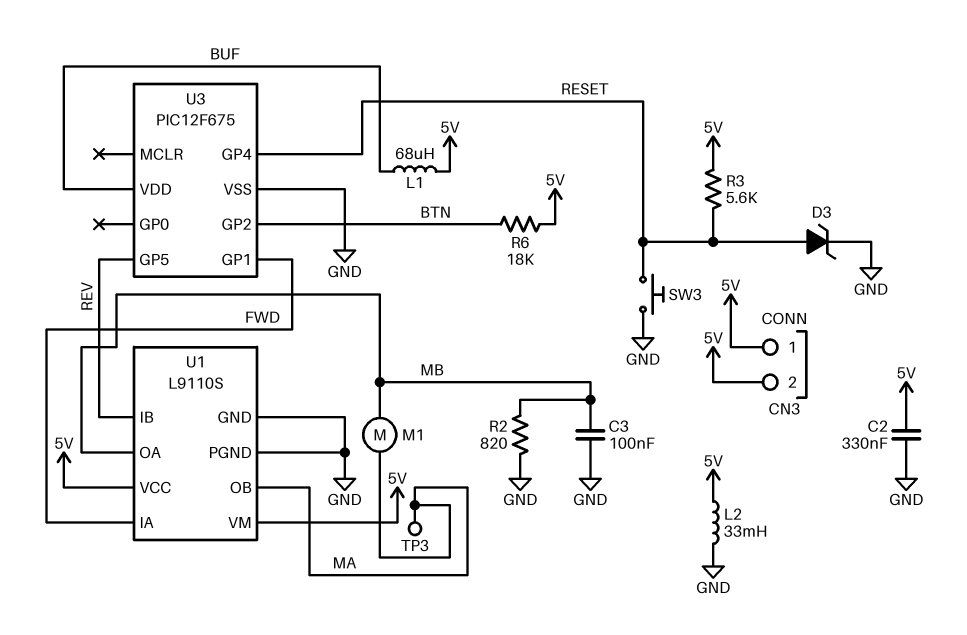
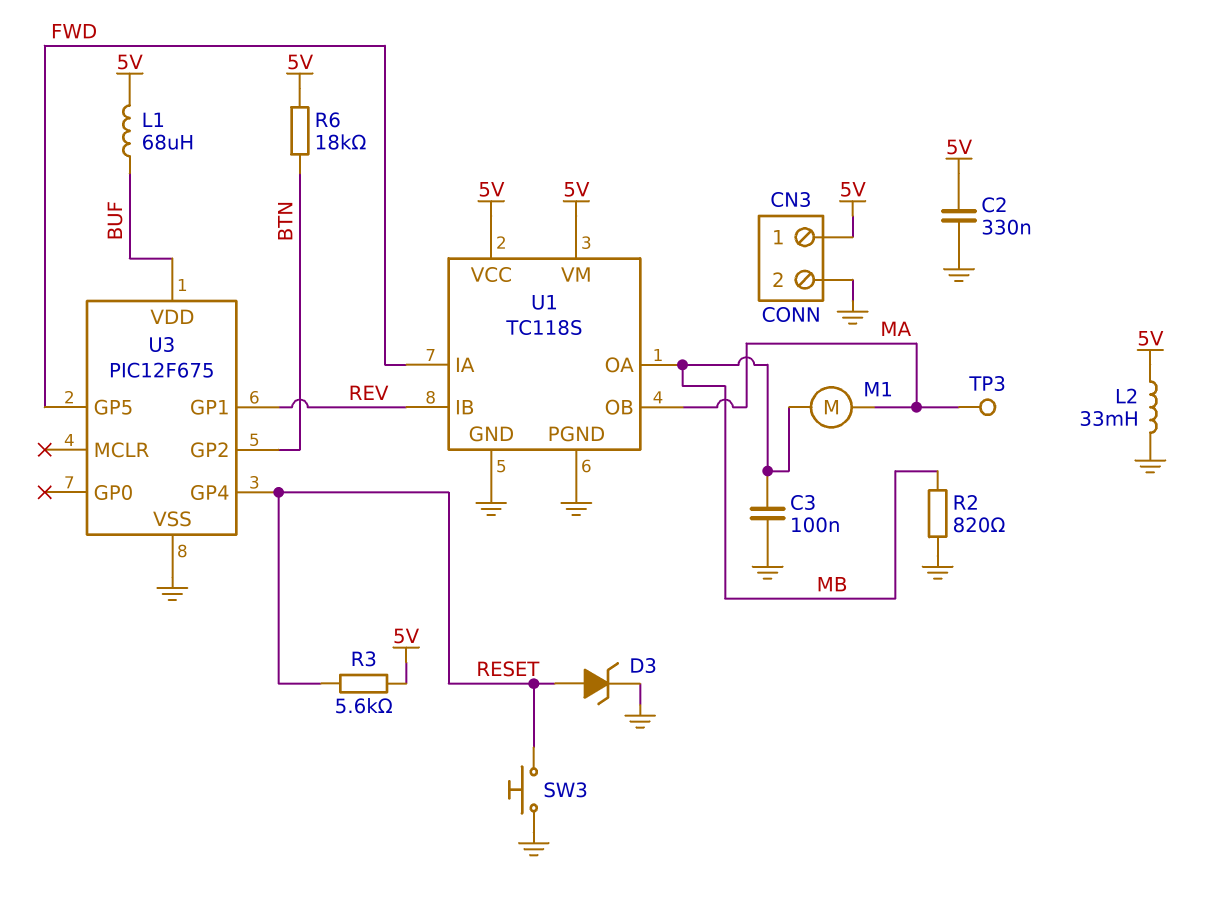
CN3 pin 2: 5V -> GND
U1: L9110S -> TC118S
U3 pin GP1: FWD -> REV
U3 pin GP5: REV -> FWD

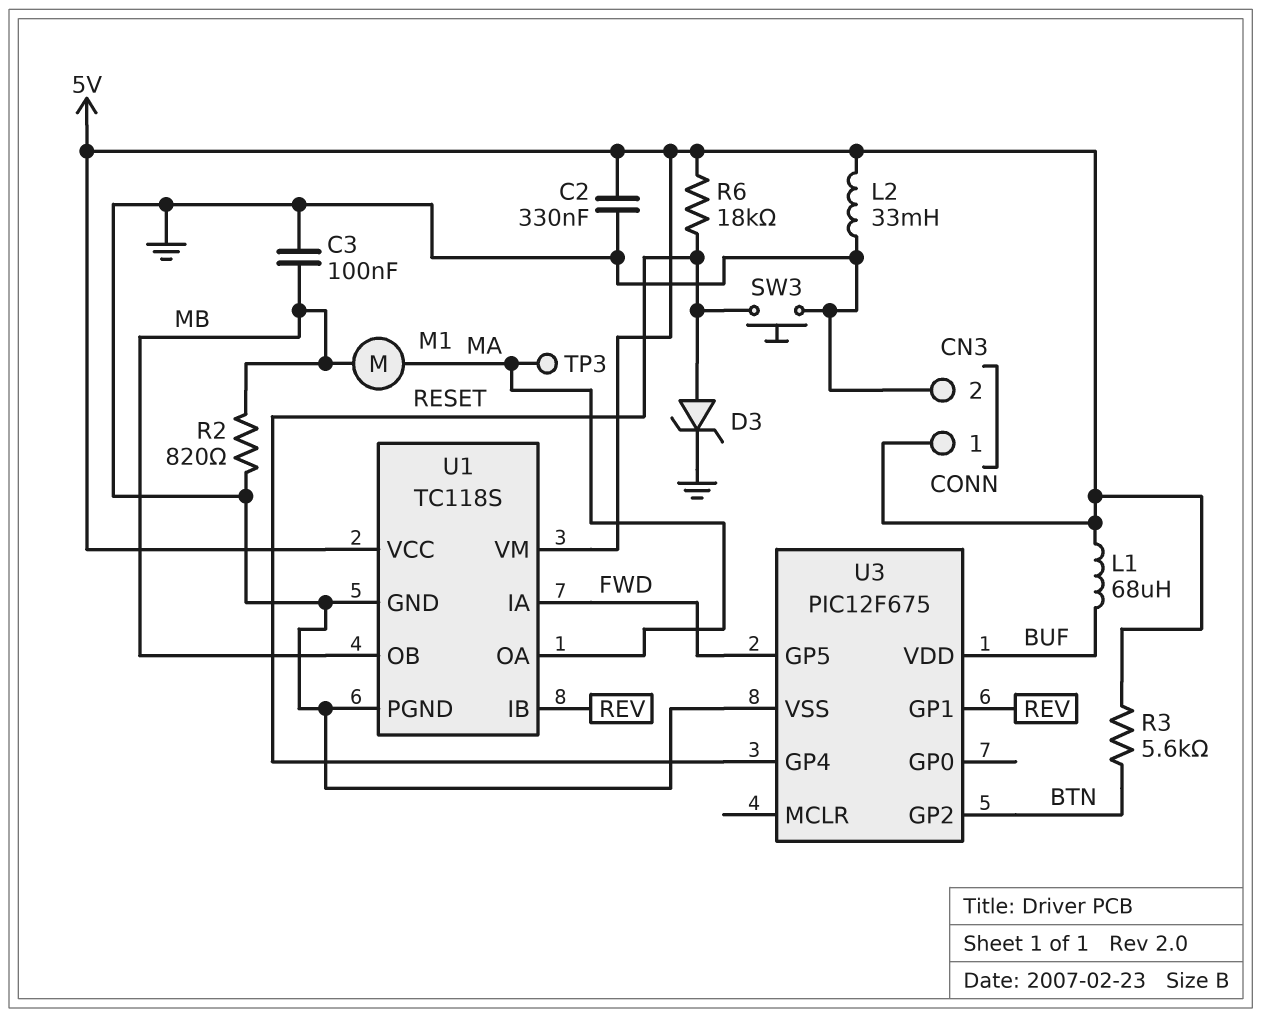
R3: 5.6k (5V, RESET) -> 5.6k (5V, BTN)
R6: 18k (5V, BTN) -> 18k (5V, RESET)
U1 pin OA: MB -> MA
U1 pin OB: MA -> MB

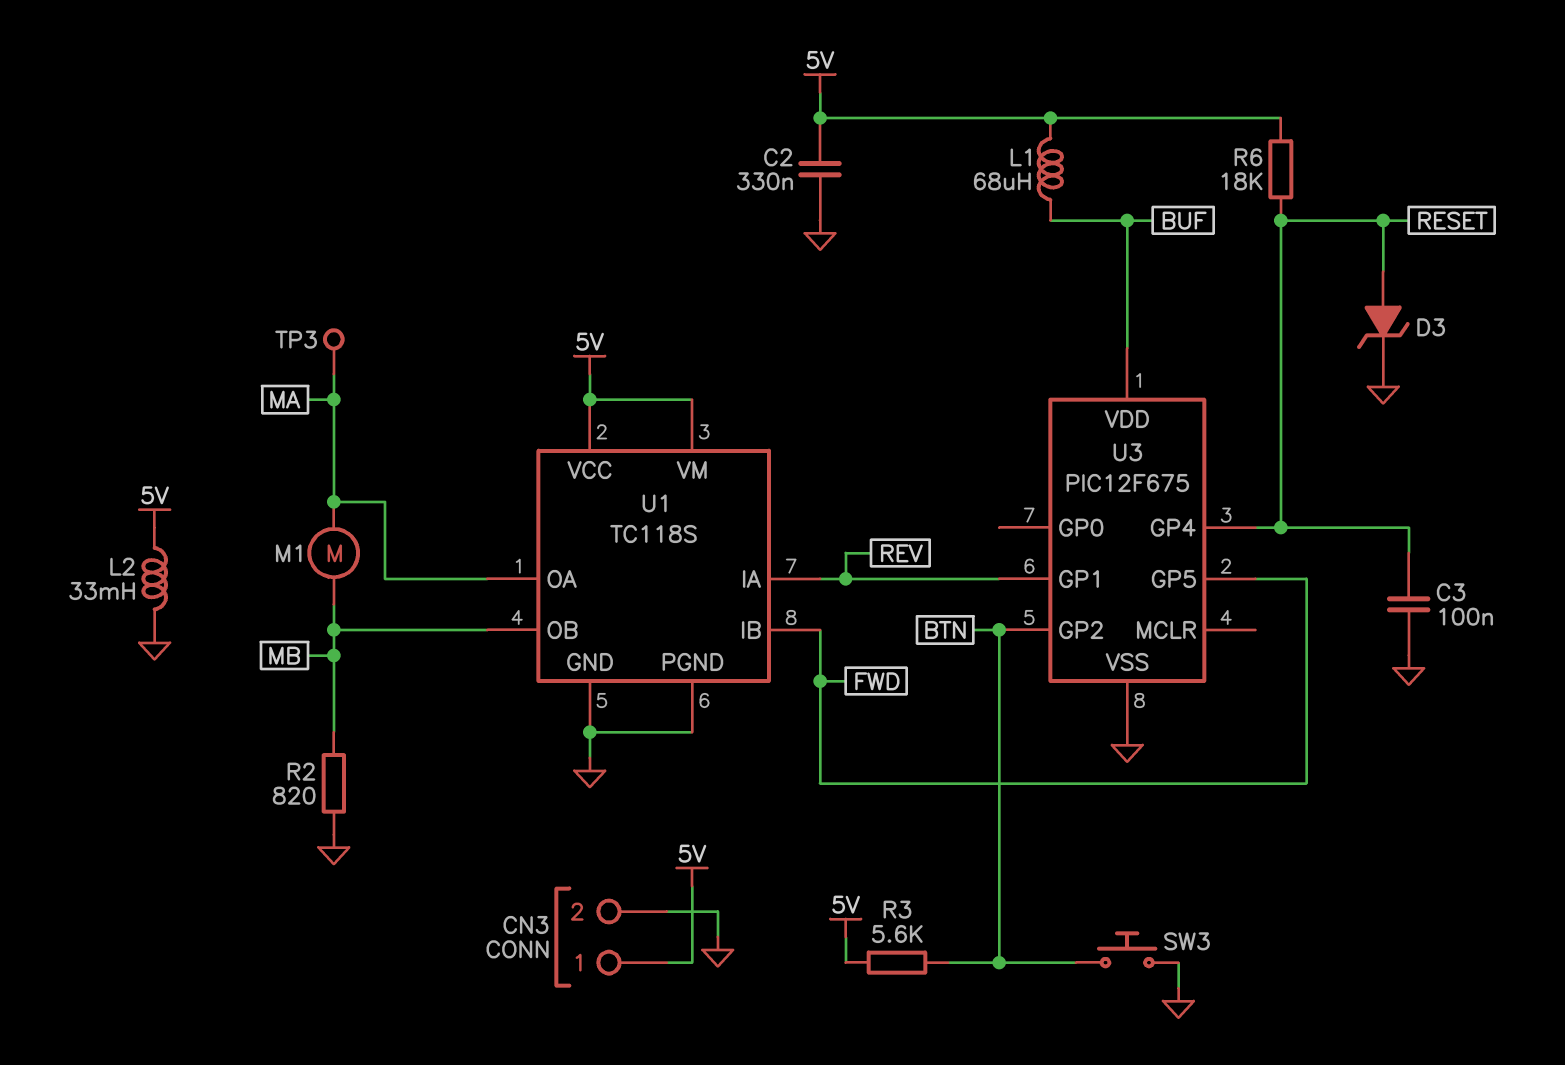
C3: 100nF (GND, MB) -> 100nF (GND, RESET)
SW3: button (GND, RESET) -> button (BTN, GND)
U1 pin IA: FWD -> REV
U1 pin IB: REV -> FWD

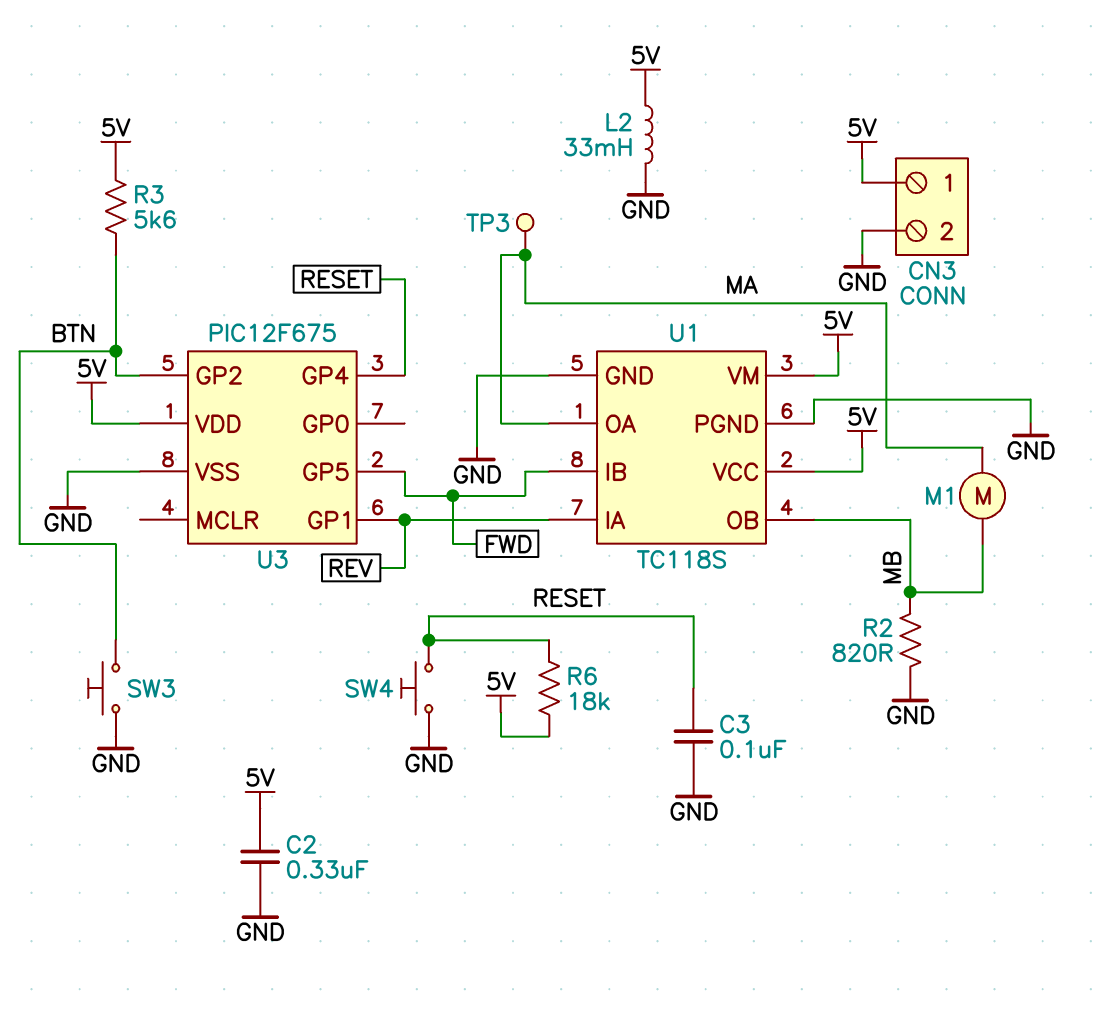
D3: zener (A RESET, K GND) -> none
L1: 68uH (5V, BUF) -> none
SW4: none -> button (GND, RESET)
U3 pin VDD: BUF -> 5V

